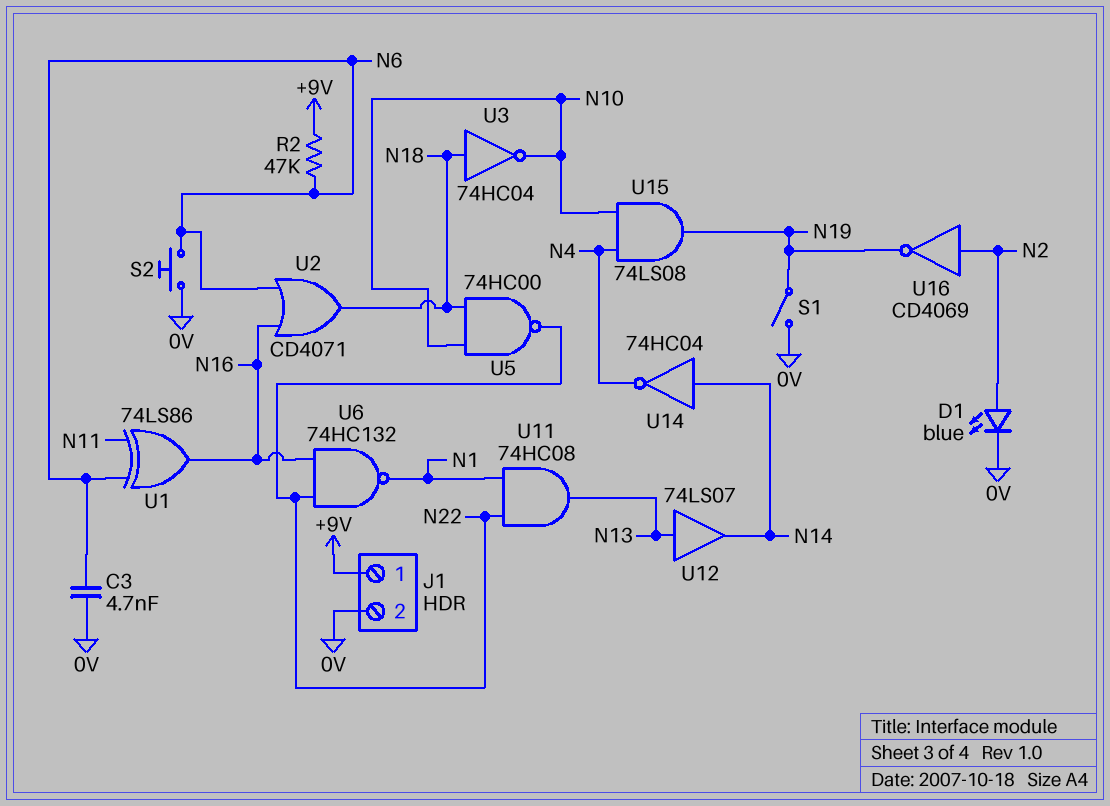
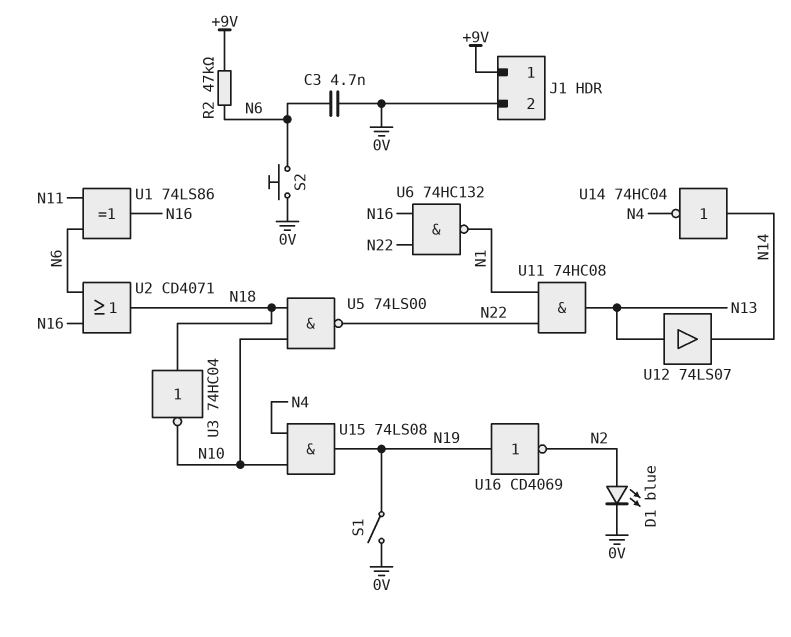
U5: NAND 74HC00 (in N10, in N18, out N22) -> NAND 74LS00 (in N10, in N18, out N22)
U16: NOT CD4069 (in N2, out N19) -> NOT CD4069 (in N19, out N2)

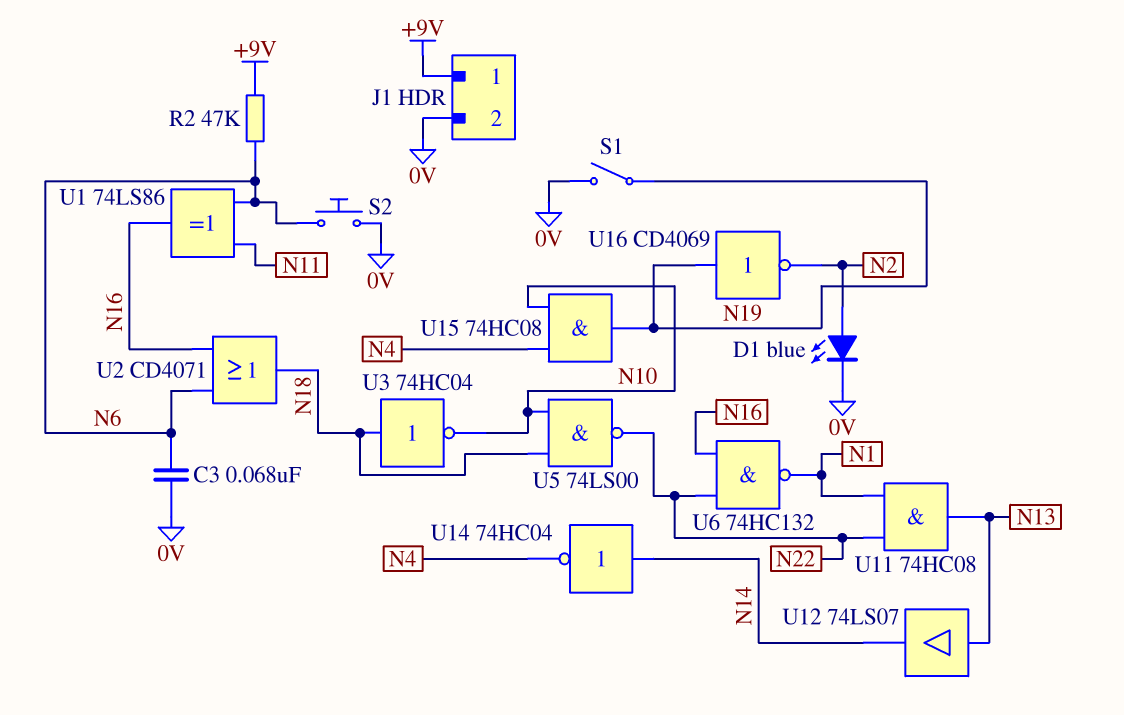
C3: 4.7nF (0V, N6) -> 68nF (0V, N6)
U15: AND 74LS08 (in N4, in N10, out N19) -> AND 74HC08 (in N4, in N10, out N19)

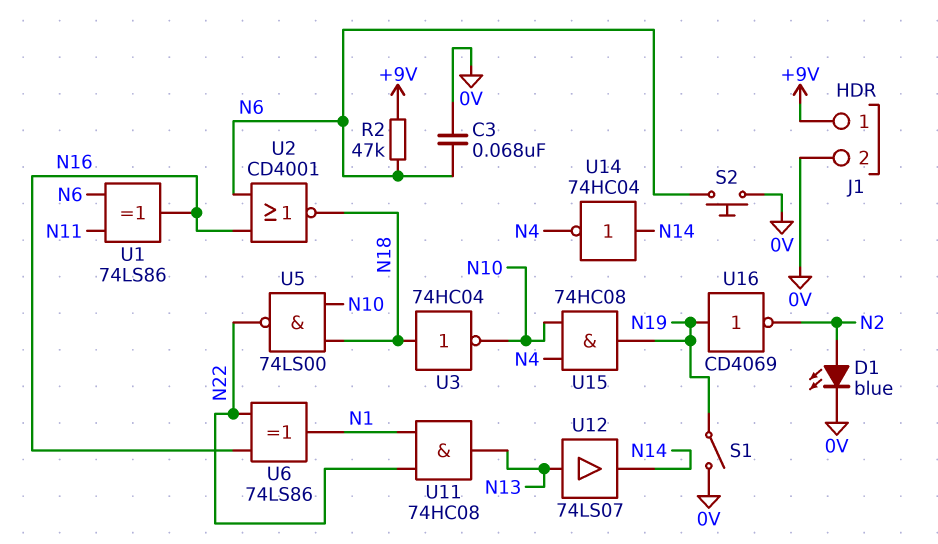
U2: OR CD4071 (in N6, in N16, out N18) -> NOR CD4001 (in N6, in N16, out N18)
U6: NAND 74HC132 (in N16, in N22, out N1) -> XOR 74LS86 (in N16, in N22, out N1)

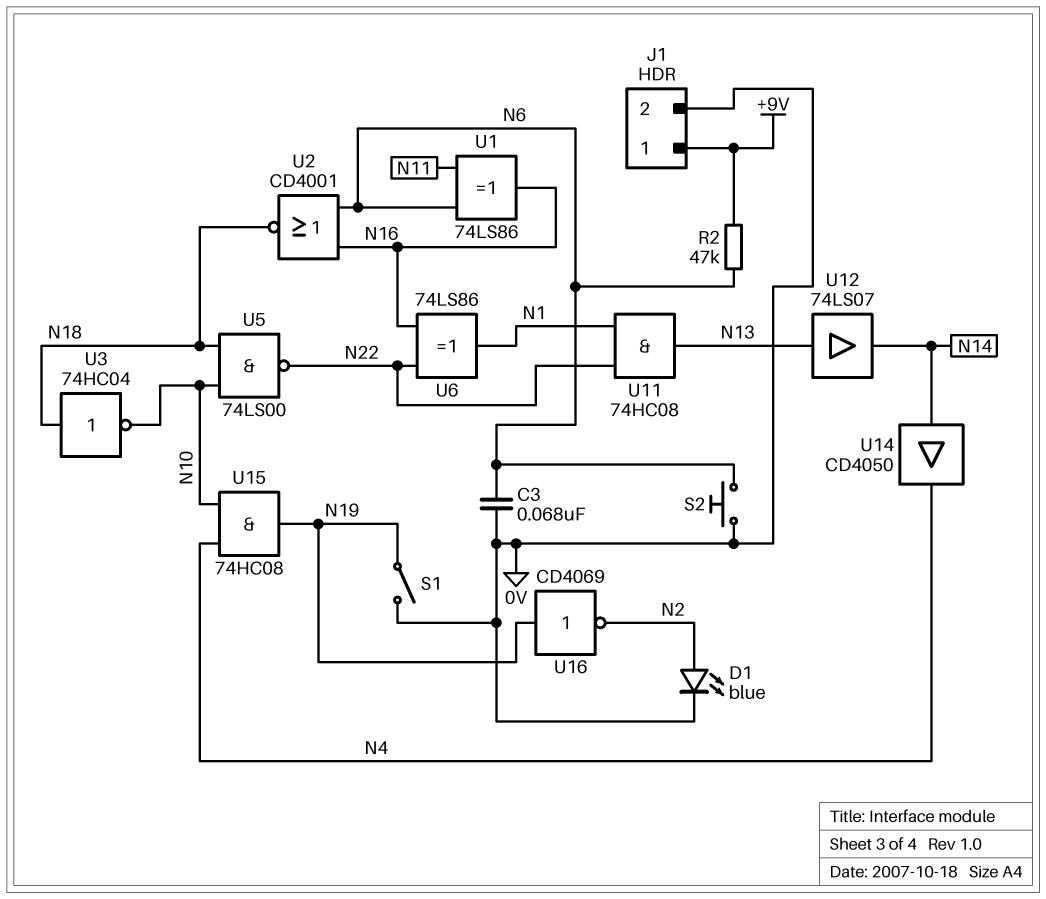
U14: NOT 74HC04 (in N14, out N4) -> buffer CD4050 (in N14, out N4)

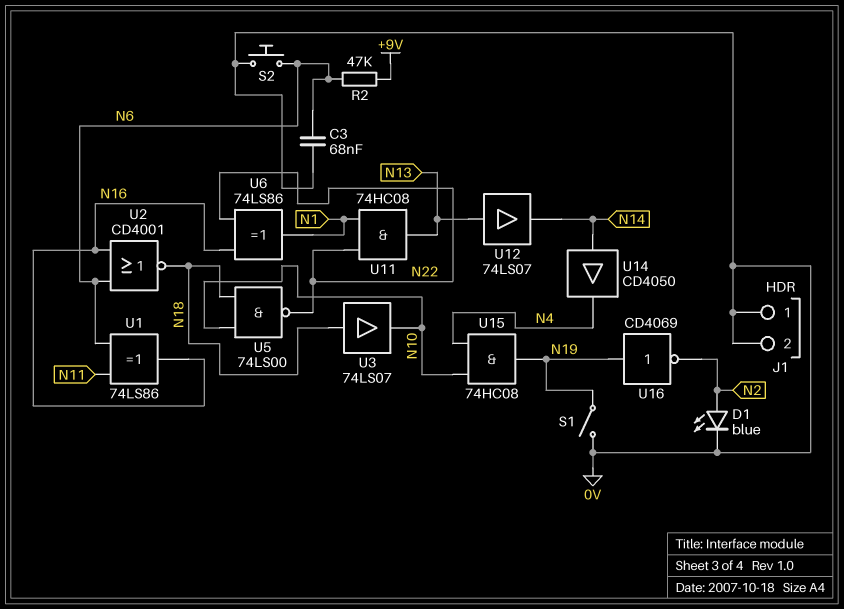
J1 pin 1: +9V -> 0V
U3: NOT 74HC04 (in N18, out N10) -> buffer 74LS07 (in N18, out N10)

